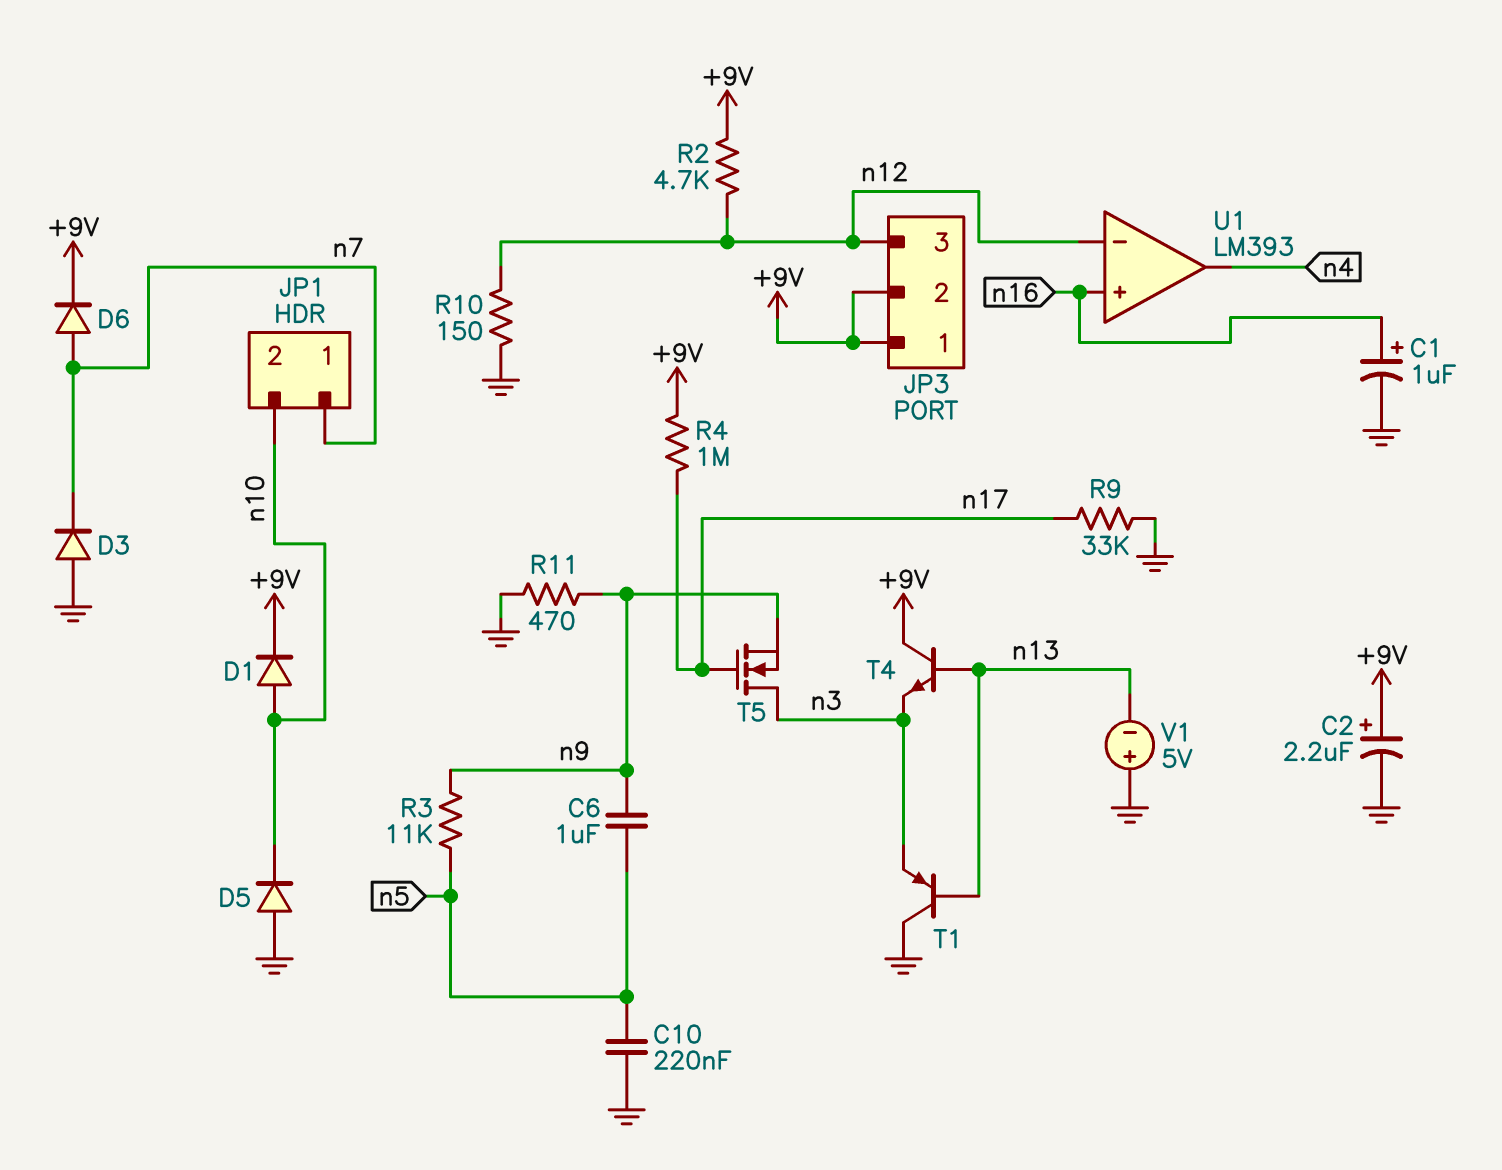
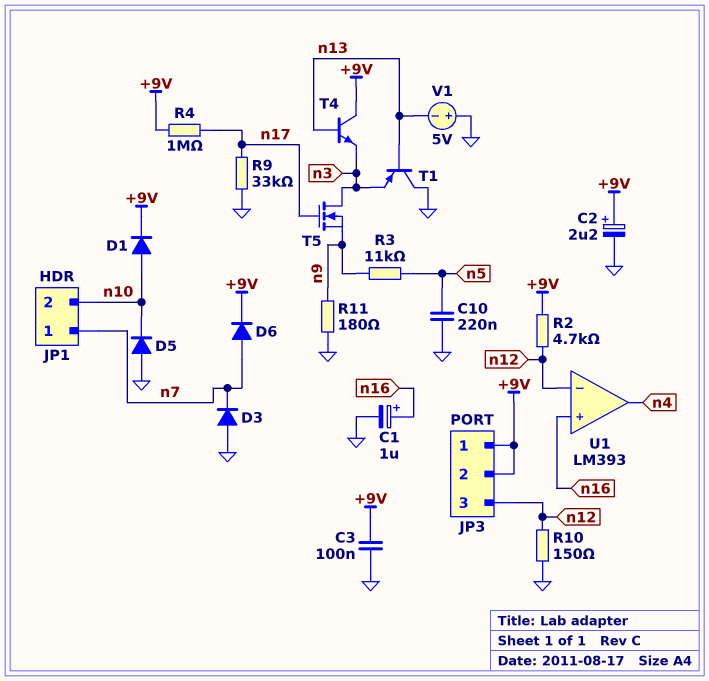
C3: none -> 100nF (+9V, GND)
C6: 1uF (n5, n9) -> none
R11: 470 (GND, n9) -> 180 (GND, n9)

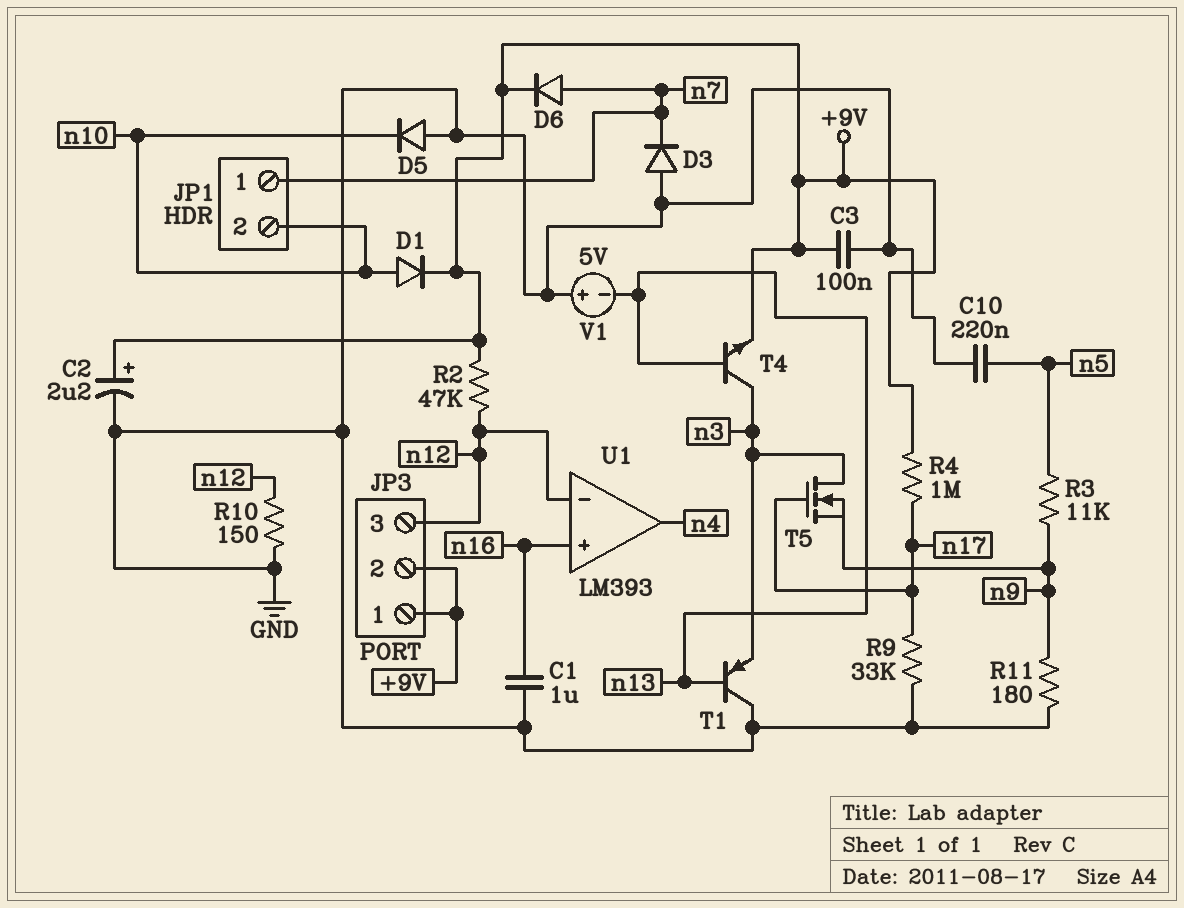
C1: 1uF (plus n16, minus GND) -> 1uF (GND, n16)
R2: 4.7k (+9V, n12) -> 47k (+9V, n12)
T4: NPN (B n13, C +9V, E n3) -> NPN (B n13, C n3, E +9V)

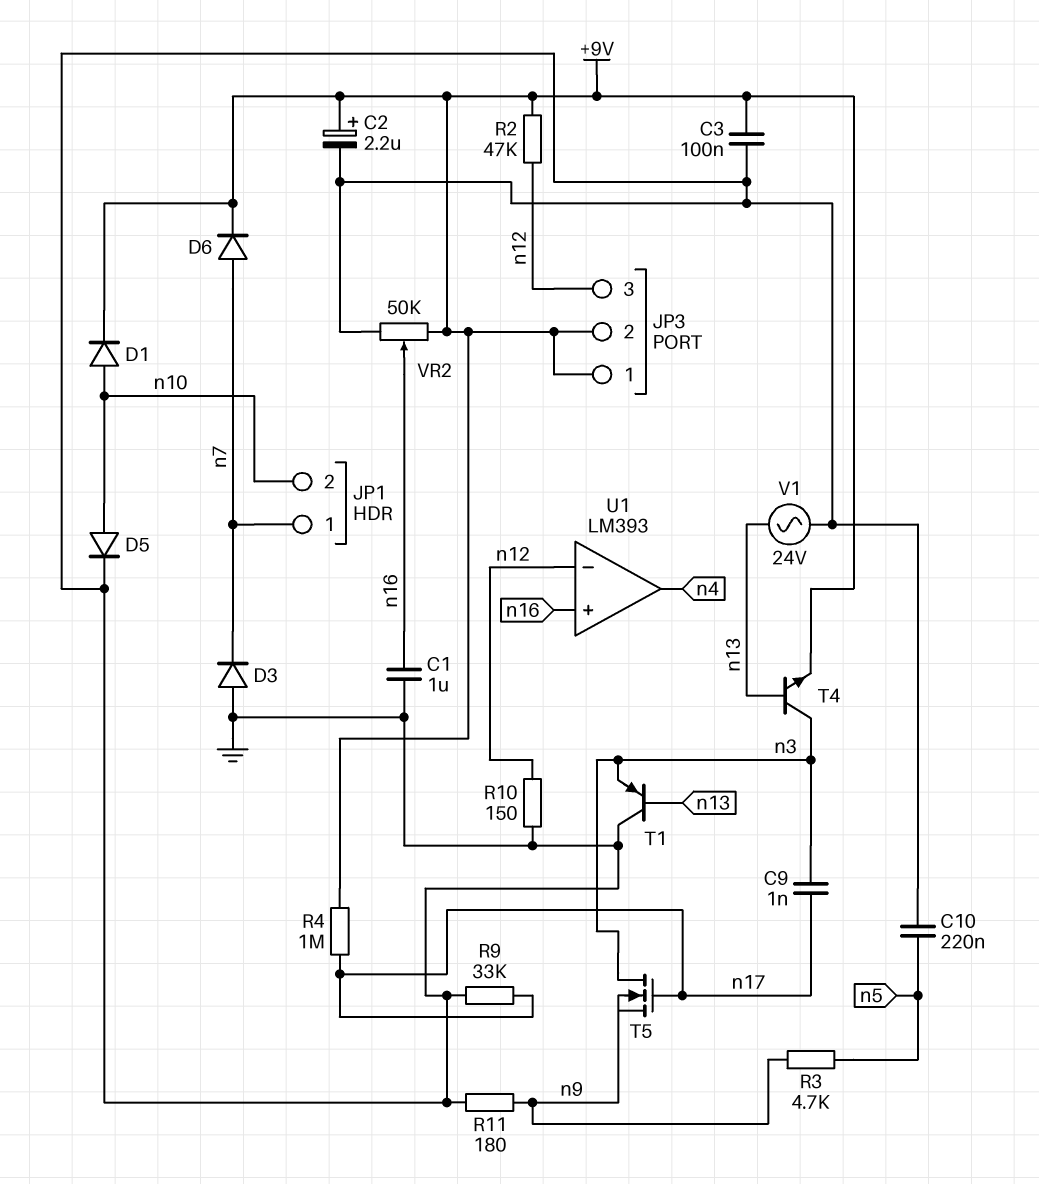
C9: none -> 1nF (n3, n17)
D5: diode (A GND, K n10) -> diode (A n10, K GND)
R3: 11k (n5, n9) -> 4.7k (n5, n9)
V1: 5V (plus GND, minus n13) -> AC 24V (GND, n13)
VR2: none -> 50k (+9V, GND, wiper n16)

